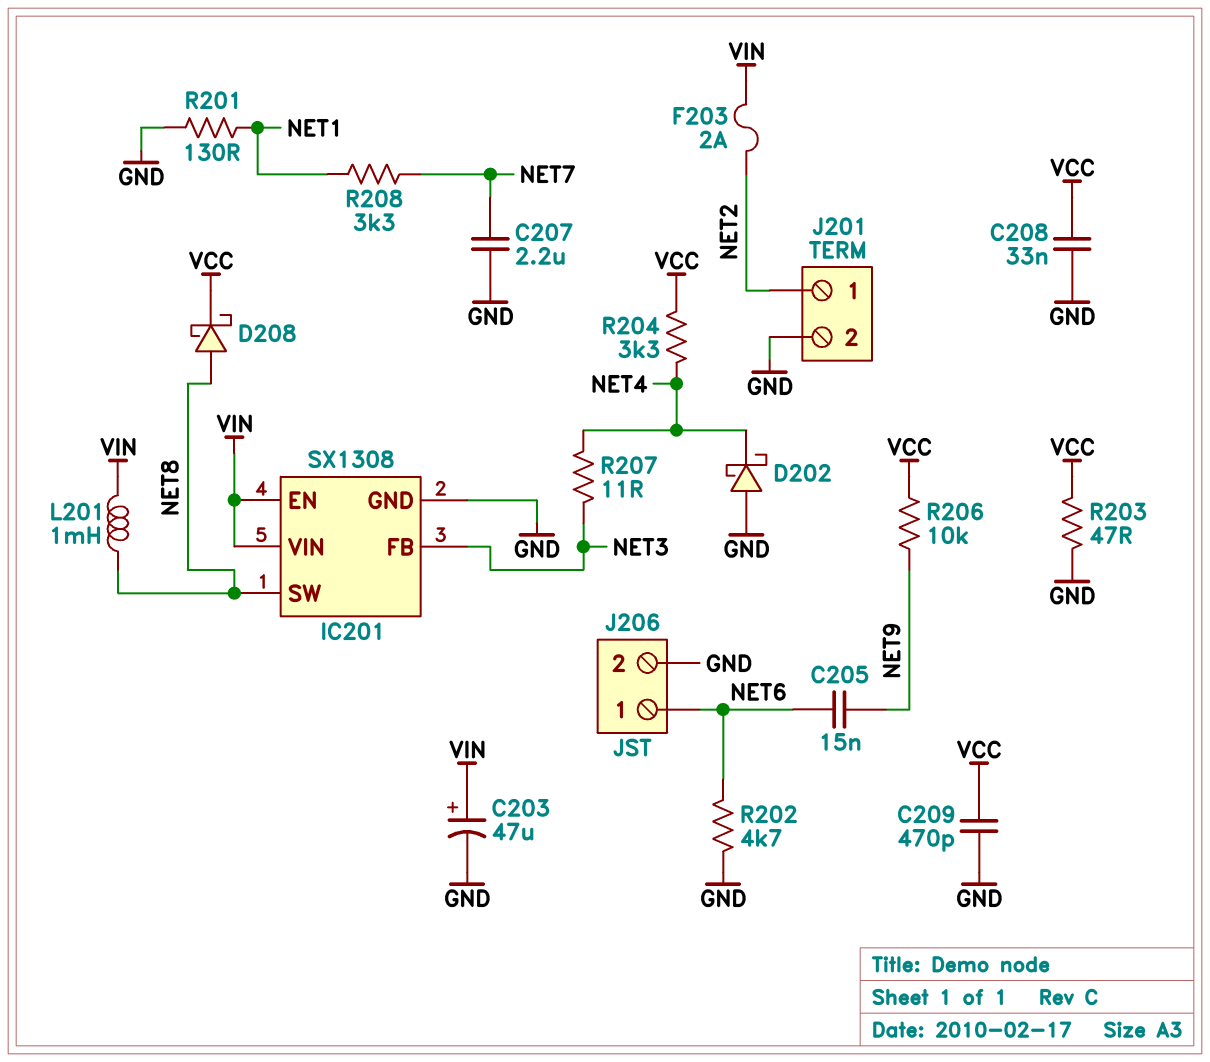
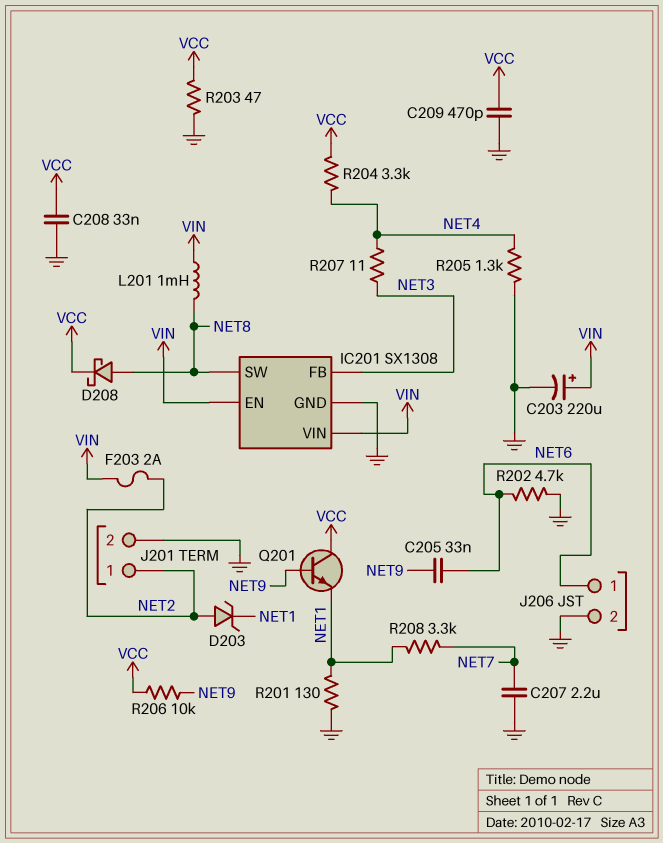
C203: 47uF (plus VIN, minus GND) -> 220uF (plus VIN, minus GND)
C205: 15nF (NET6, NET9) -> 33nF (NET6, NET9)
D202: schottky (A GND, K NET4) -> none
D203: none -> zener (A NET2, K NET1)
Q201: none -> NPN (B NET9, C VCC, E NET1)
R205: none -> 1.3k (GND, NET4)

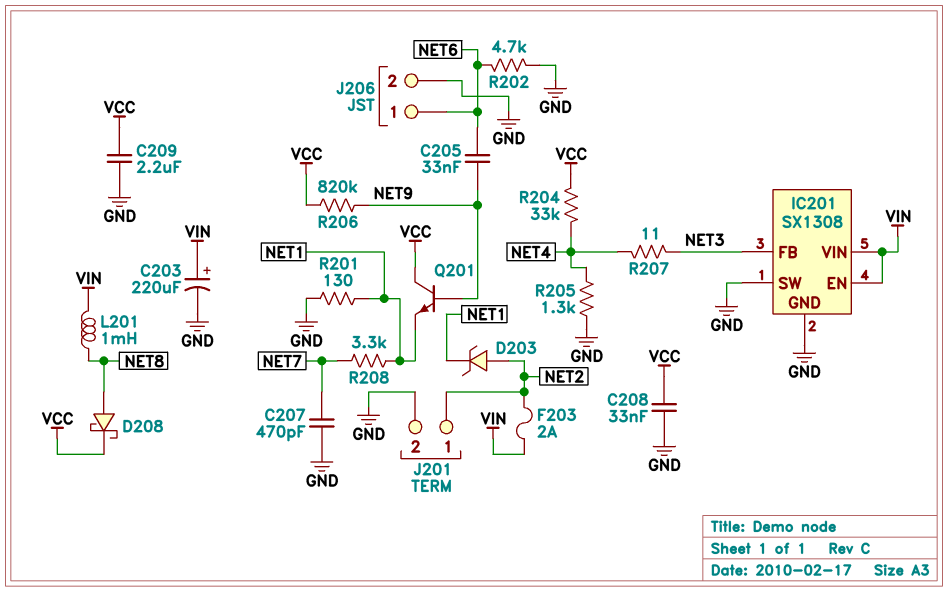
C207: 2.2uF (GND, NET7) -> 470pF (GND, NET7)
C209: 470pF (GND, VCC) -> 2.2uF (GND, VCC)
IC201 pin SW: NET8 -> GND
R203: 47 (GND, VCC) -> none
R204: 3.3k (NET4, VCC) -> 33k (NET4, VCC)
R206: 10k (NET9, VCC) -> 820k (NET9, VCC)

